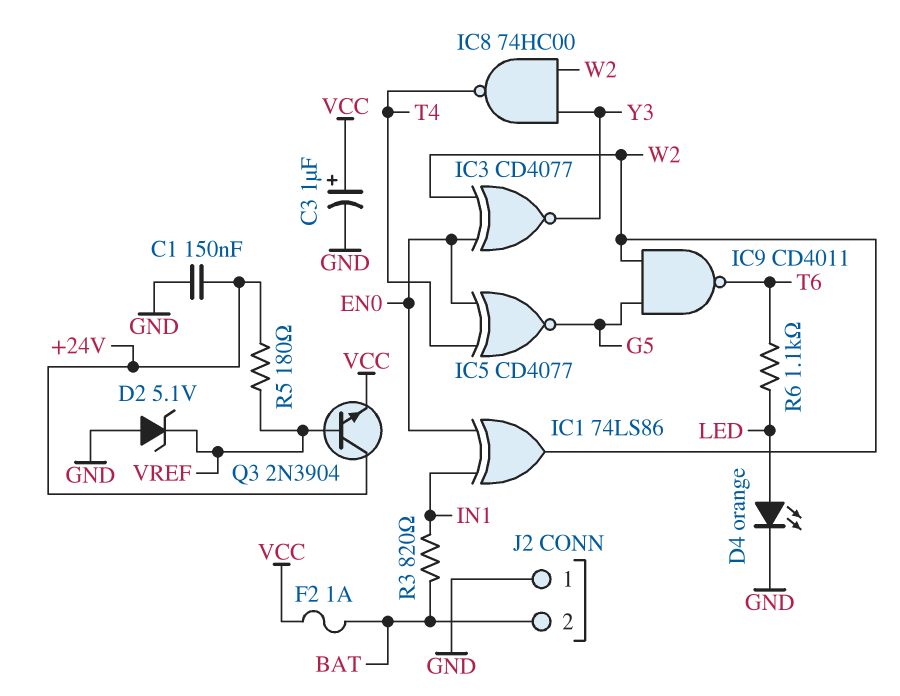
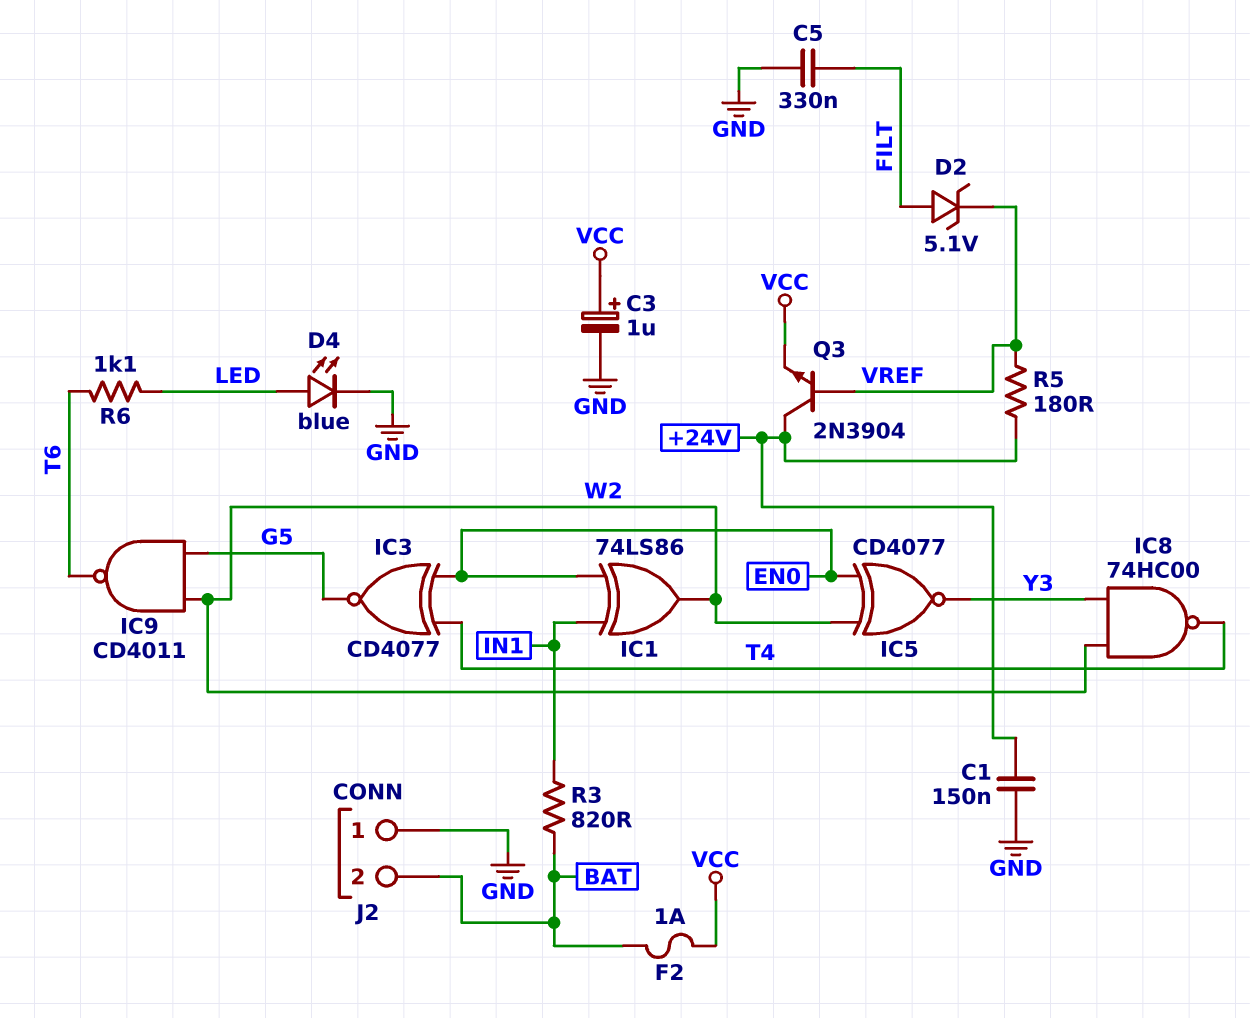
C5: none -> 330nF (FILT, GND)
D2: zener 5.1V (A GND, K VREF) -> zener 5.1V (A FILT, K VREF)
D4: LED orange (A LED, K GND) -> LED blue (A LED, K GND)
IC3: XNOR CD4077 (in EN0, in W2, out Y3) -> XNOR CD4077 (in EN0, in T4, out G5)
IC5: XNOR CD4077 (in EN0, in T4, out G5) -> XNOR CD4077 (in EN0, in W2, out Y3)

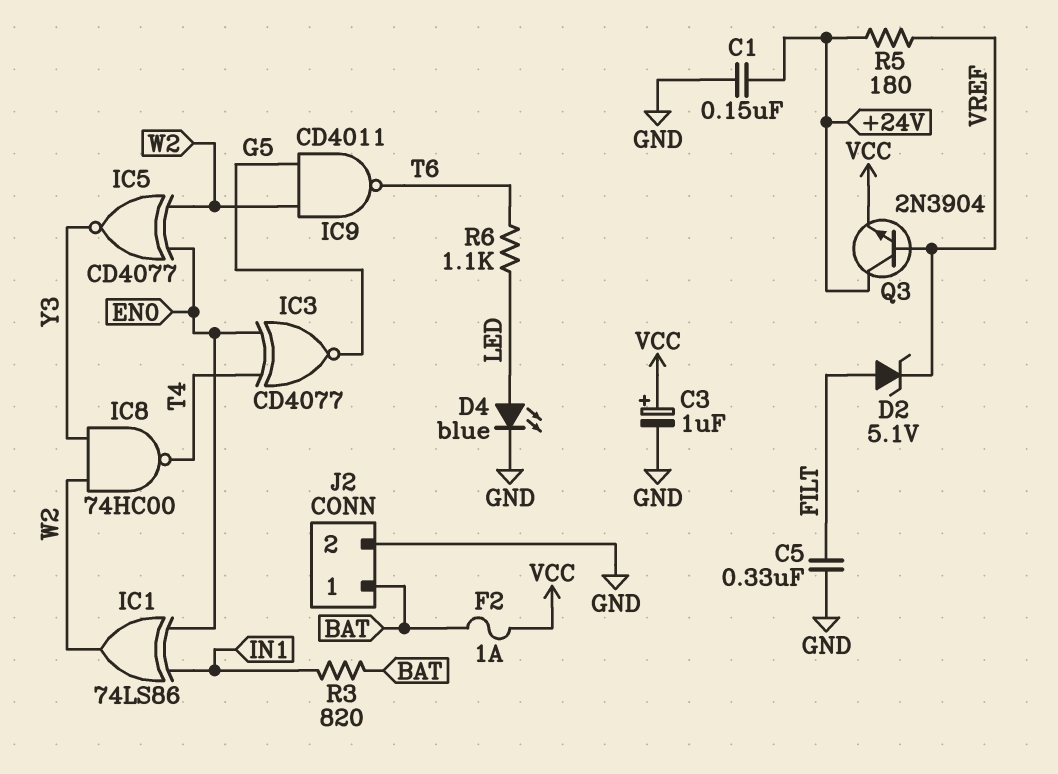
J2 pin 1: GND -> BAT
J2 pin 2: BAT -> GND

